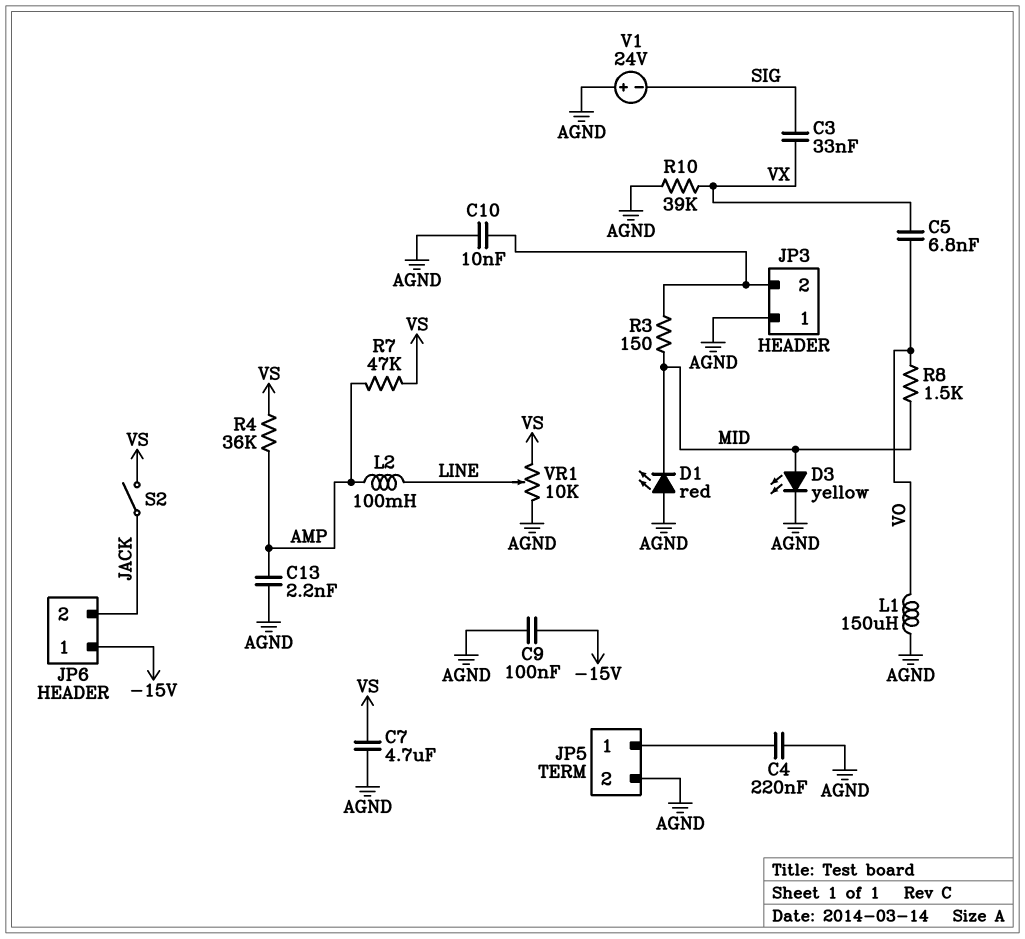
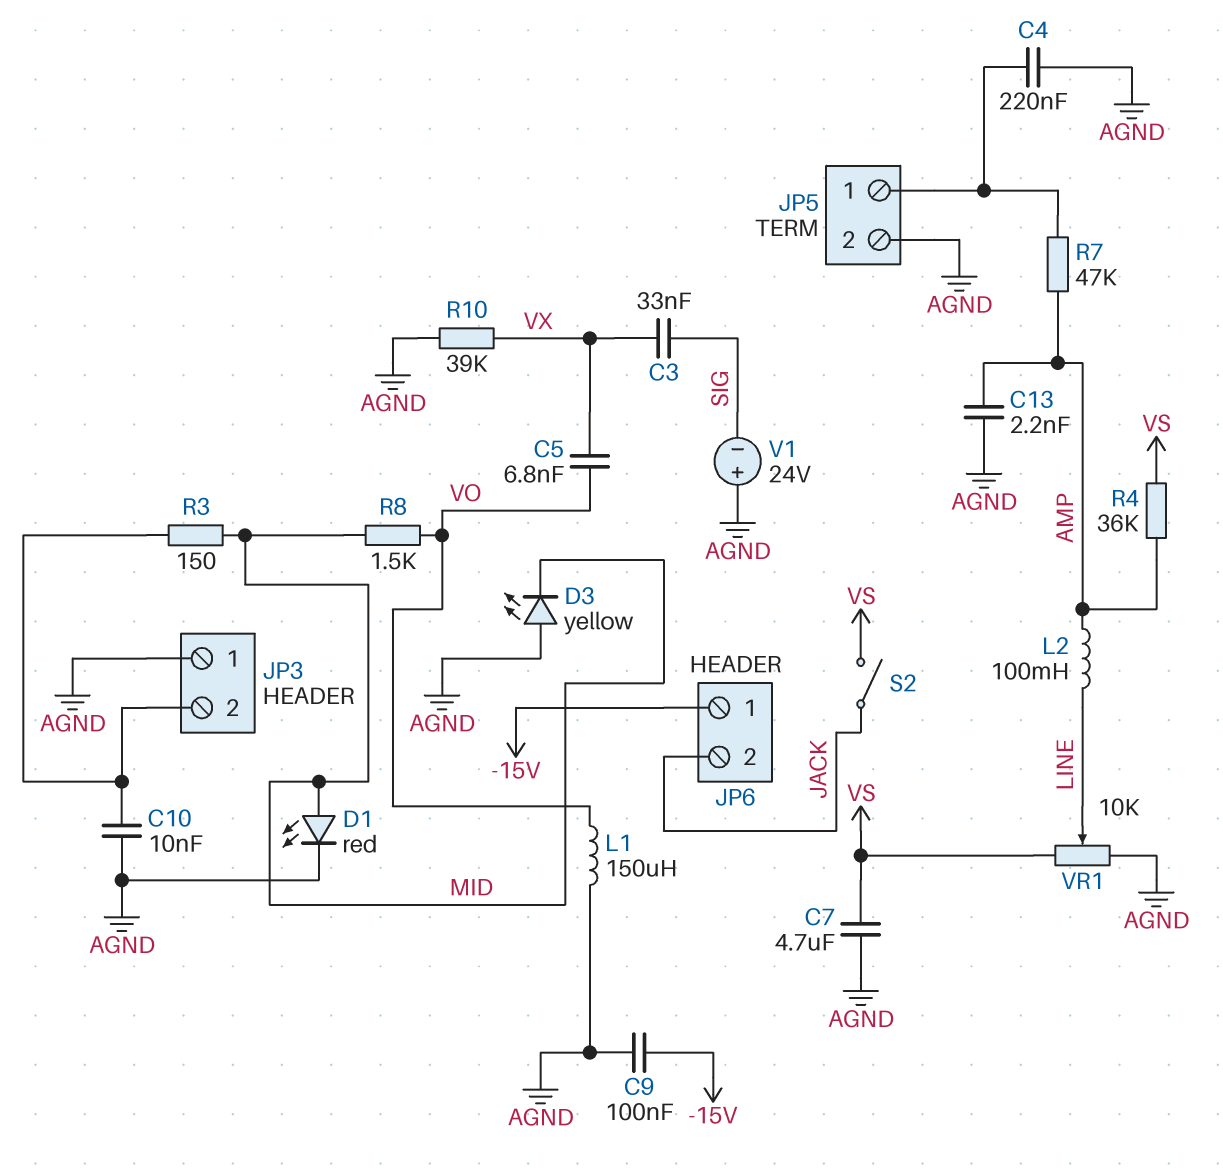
D1: LED red (A AGND, K MID) -> LED red (A MID, K AGND)
D3: LED yellow (A MID, K AGND) -> LED yellow (A AGND, K MID)
R7: 47k (AMP, VS) -> 47k (AMP, JP5/1)

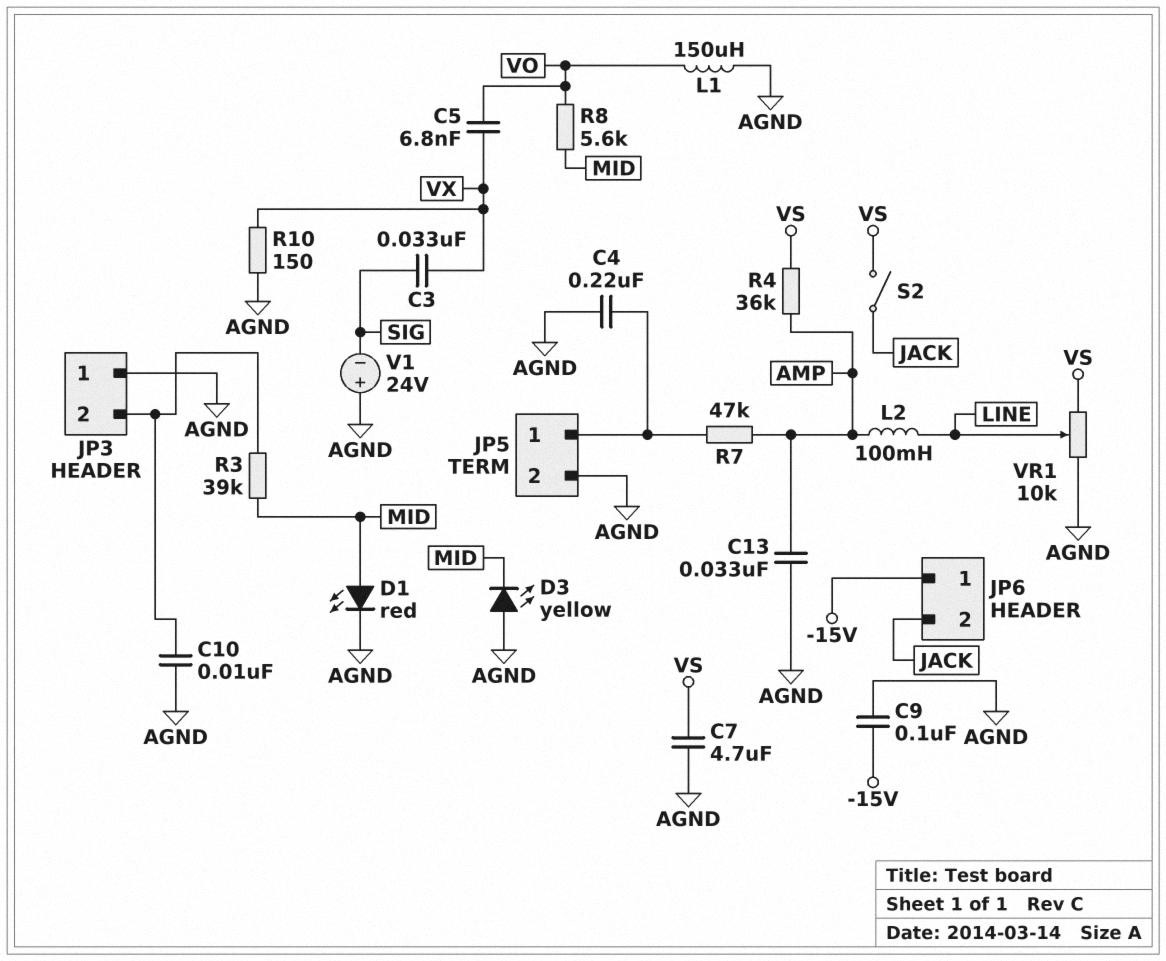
C13: 2.2nF (AGND, AMP) -> 33nF (AGND, AMP)
R3: 150 (JP3/2, MID) -> 39k (JP3/2, MID)
R8: 1.5k (MID, VO) -> 5.6k (MID, VO)
R10: 39k (AGND, VX) -> 150 (AGND, VX)

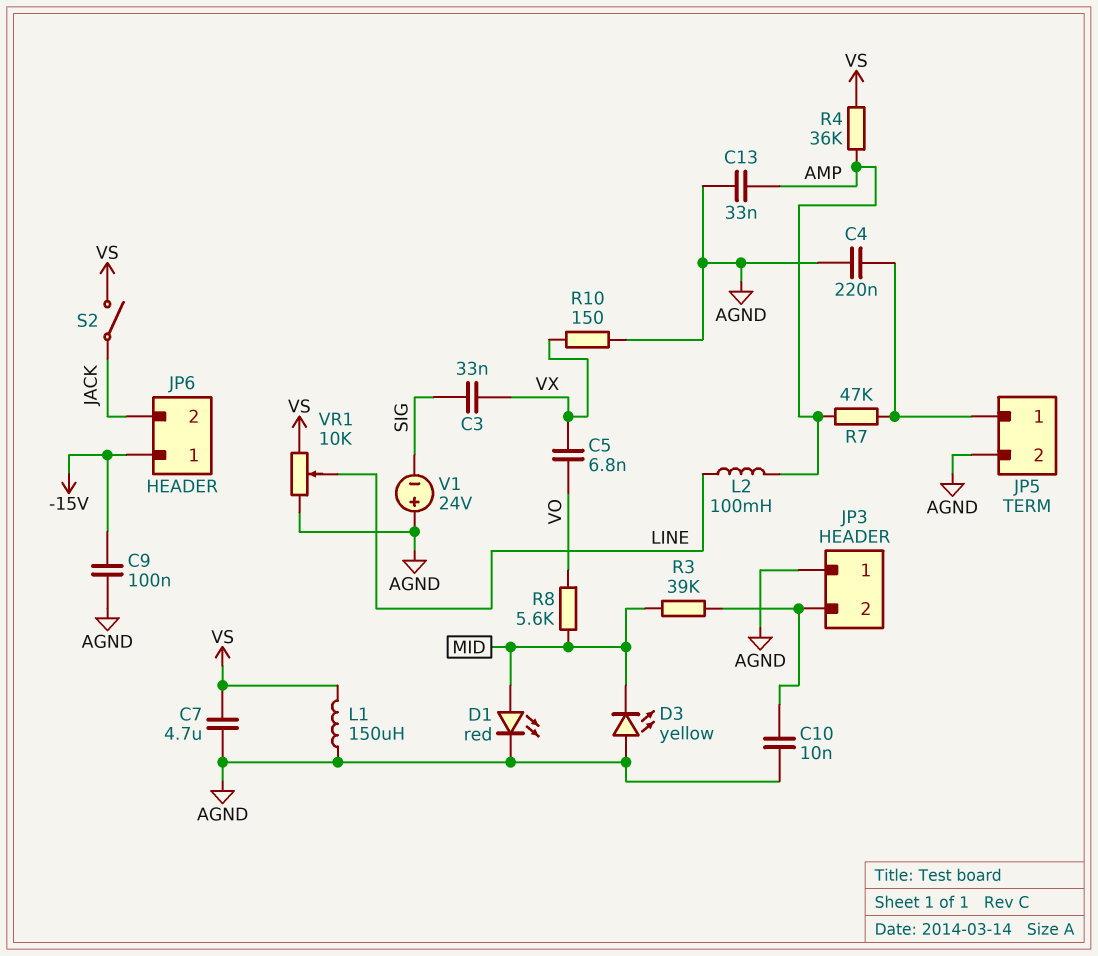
L1: 150uH (AGND, VO) -> 150uH (AGND, VS)

